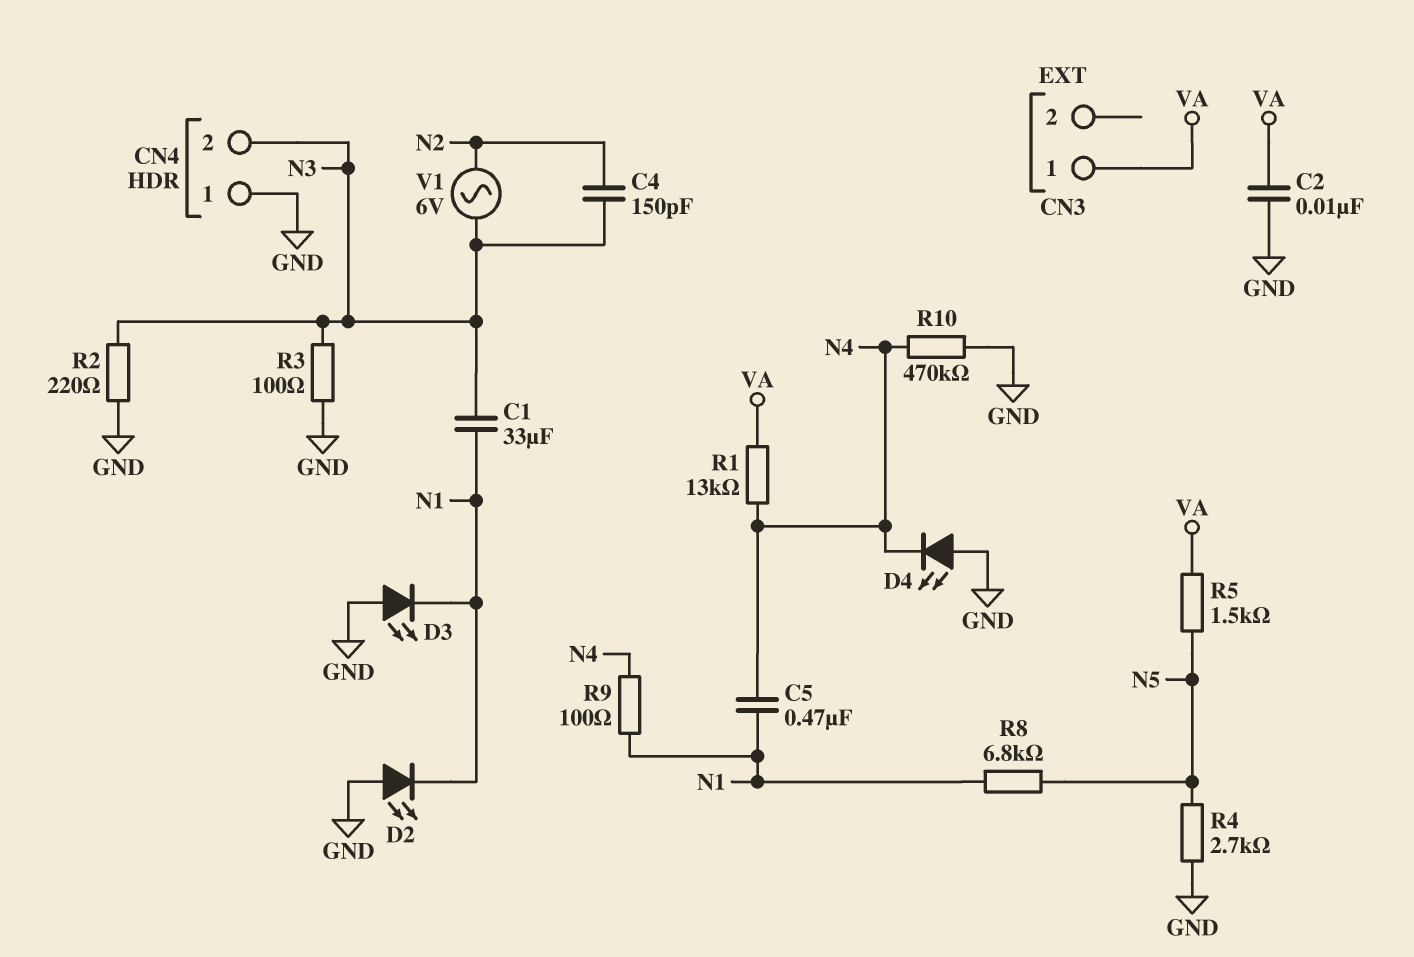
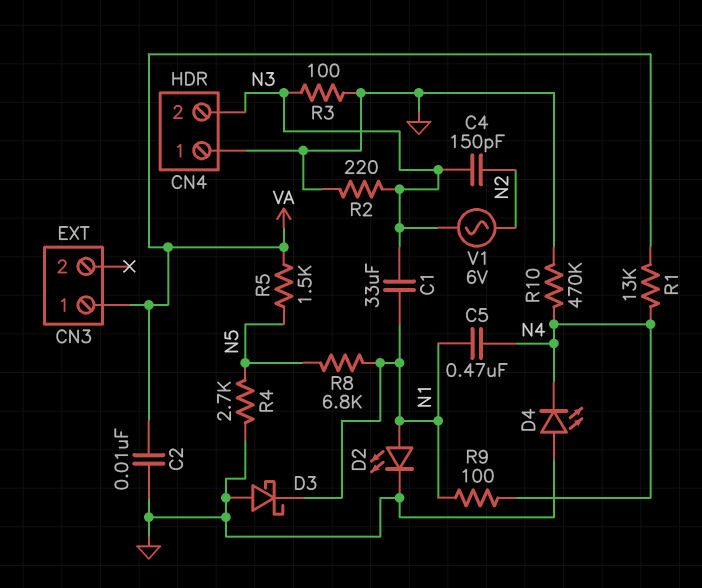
D2: LED (A GND, K N1) -> LED (A N1, K GND)
D3: LED (A GND, K N1) -> schottky (A GND, K N1)

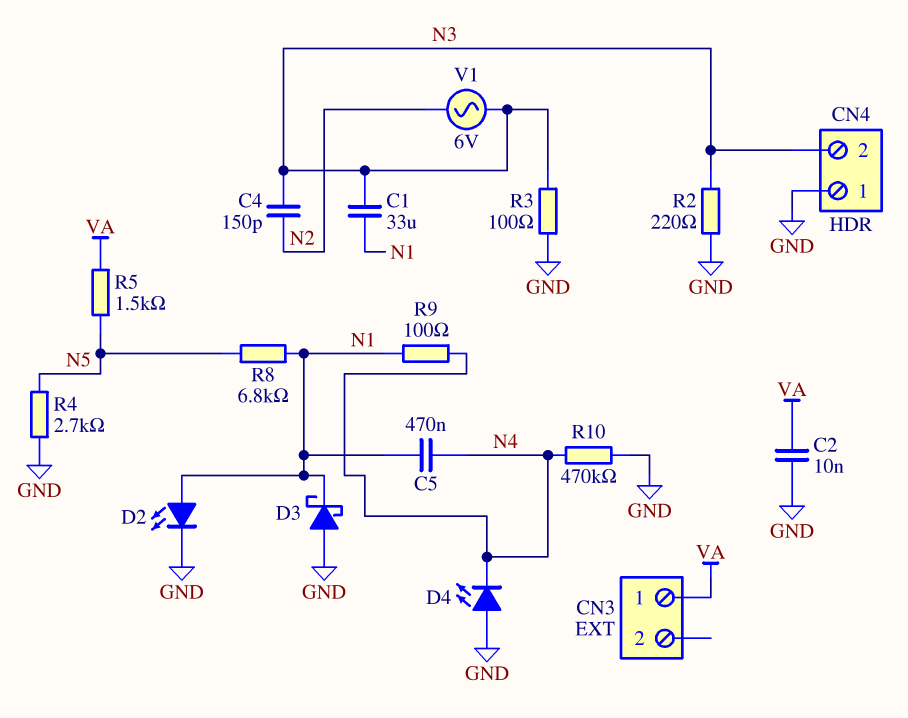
R1: 13k (N4, VA) -> none

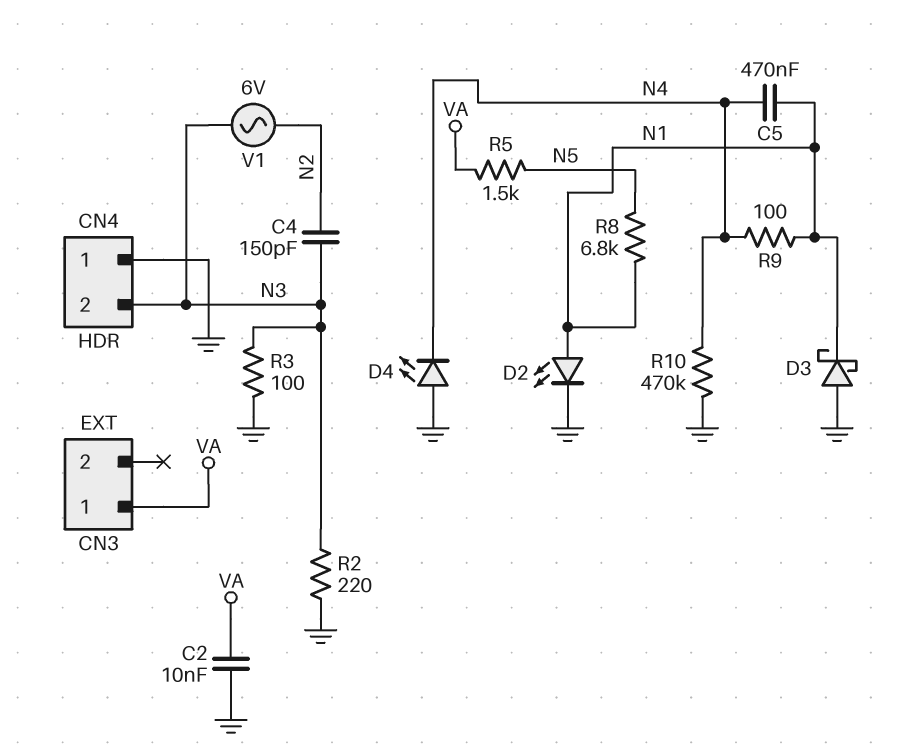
C1: 33uF (N1, N3) -> none
R4: 2.7k (GND, N5) -> none

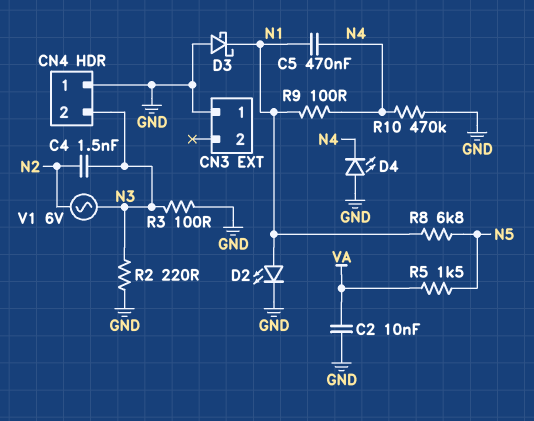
C4: 150pF (N2, N3) -> 1.5nF (N2, N3)
CN3 pin 1: VA -> GND

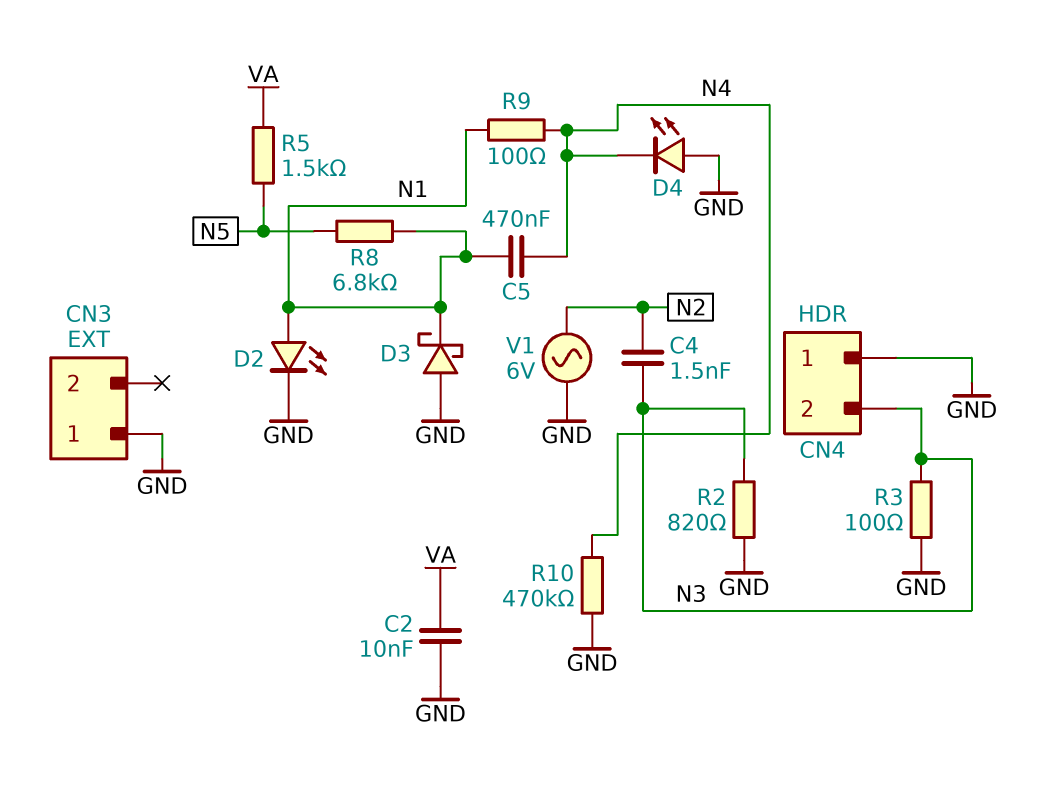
R2: 220 (GND, N3) -> 820 (GND, N3)
V1: AC 6V (N2, N3) -> AC 6V (GND, N2)

